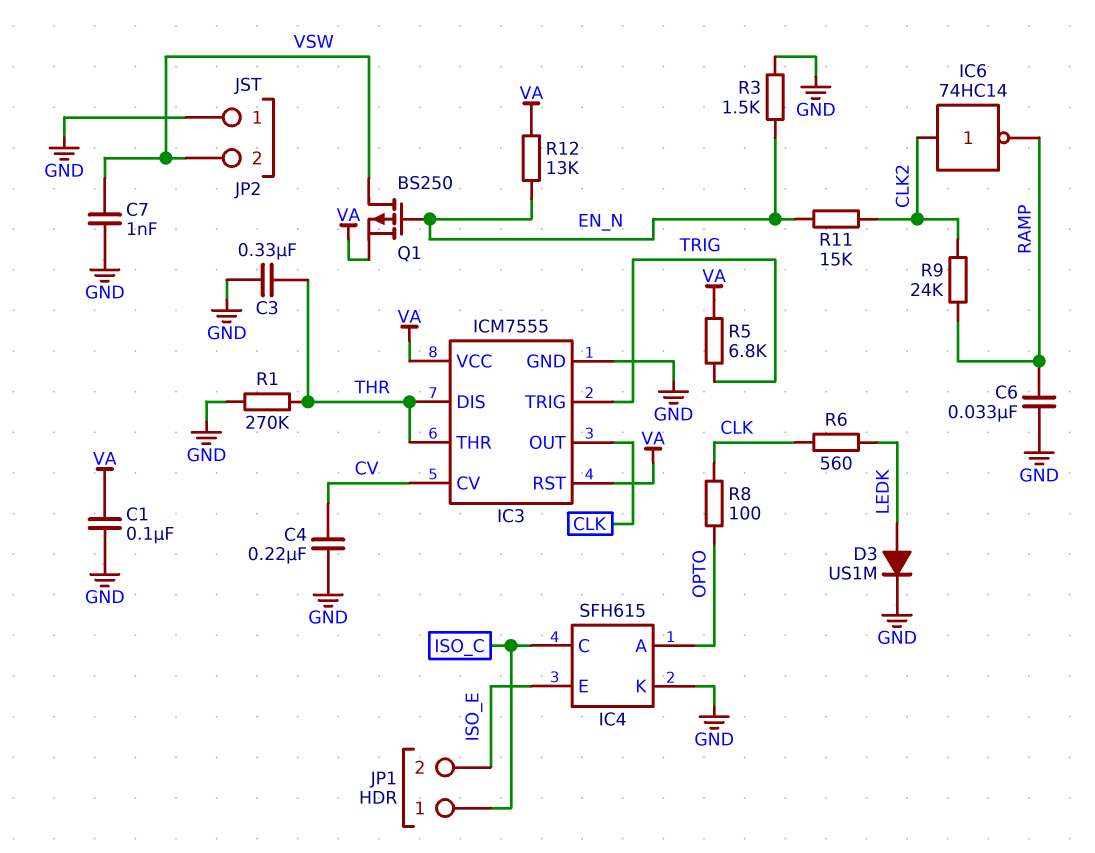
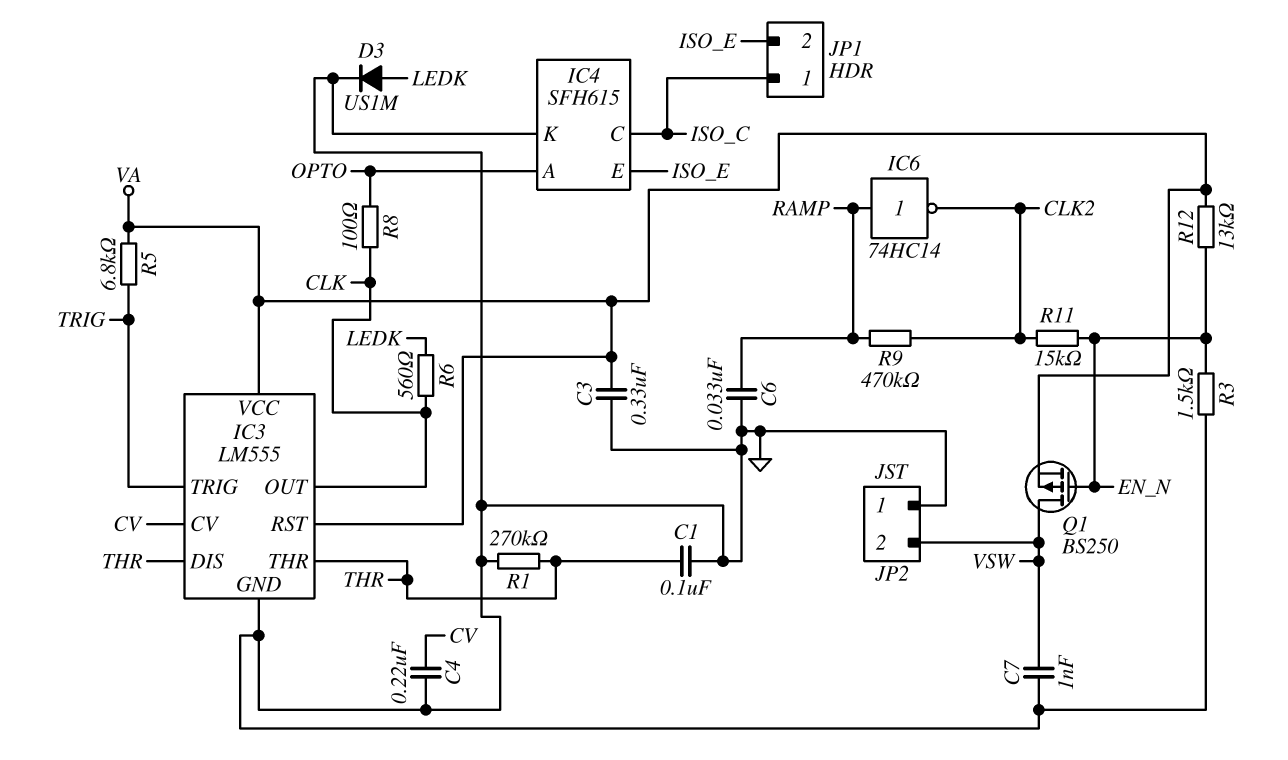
C1: 100nF (GND, VA) -> 100nF (GND, THR)
C3: 330nF (GND, THR) -> 330nF (GND, VA)
IC3: ICM7555 -> LM555
IC6: NOT 74HC14 (in CLK2, out RAMP) -> NOT 74HC14 (in RAMP, out CLK2)
R9: 24k (CLK2, RAMP) -> 470k (CLK2, RAMP)

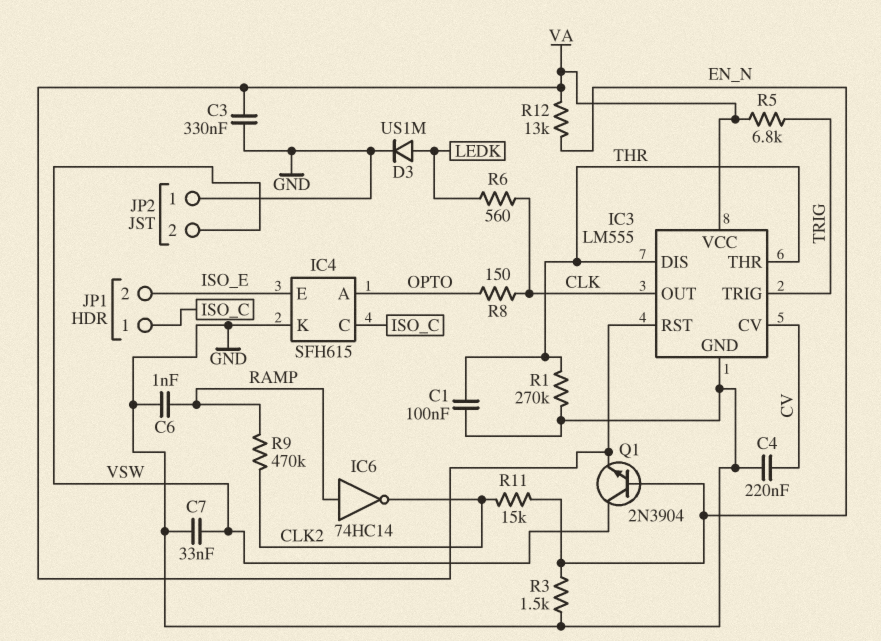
C6: 33nF (GND, RAMP) -> 1nF (GND, RAMP)
C7: 1nF (GND, VSW) -> 33nF (GND, VSW)
Q1: PMOS BS250 (G EN_N, D VSW, S VA) -> NPN 2N3904 (B EN_N, C VSW, E VA)
R8: 100 (CLK, OPTO) -> 150 (CLK, OPTO)

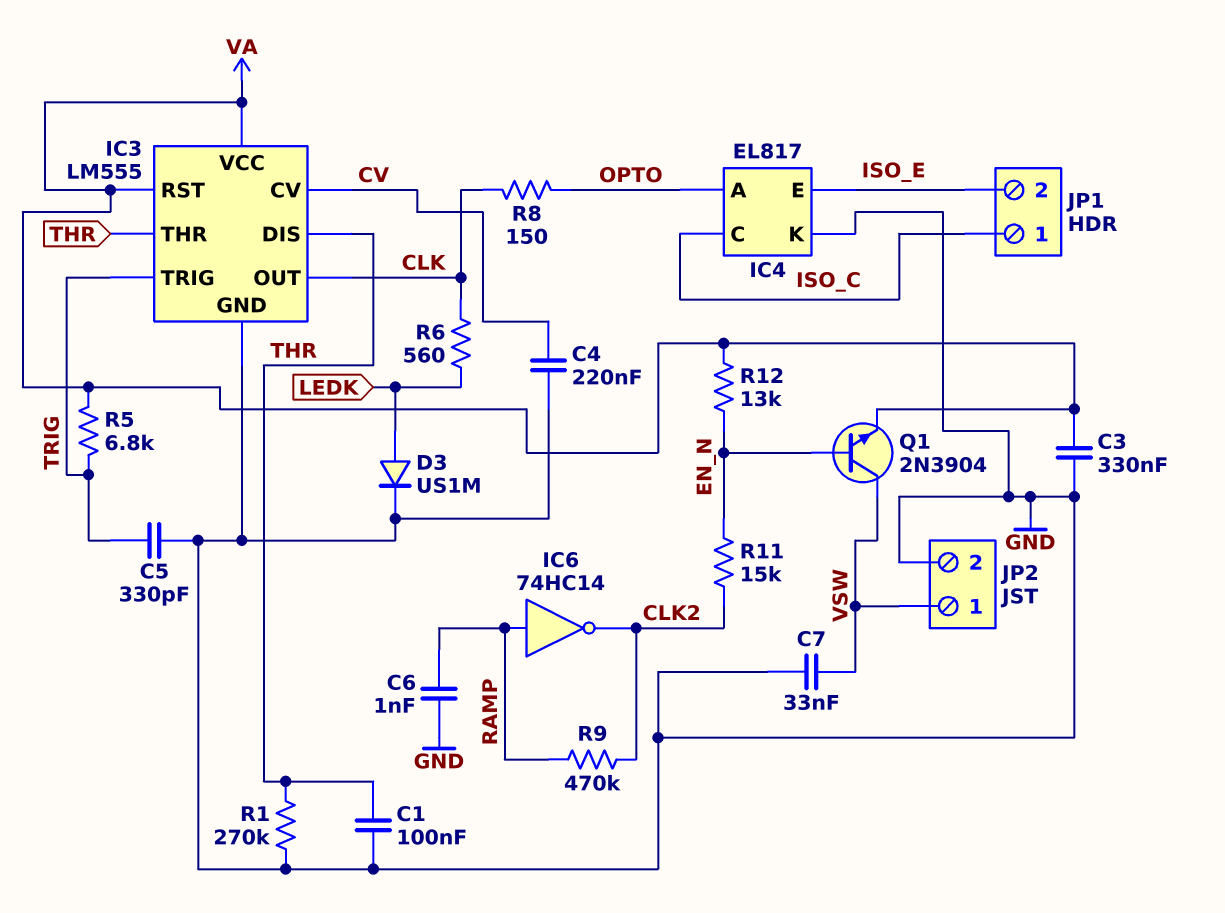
C5: none -> 330pF (GND, TRIG)
IC4: SFH615 -> EL817
JP2 pin 1: GND -> VSW
JP2 pin 2: VSW -> GND
R3: 1.5k (EN_N, GND) -> none

